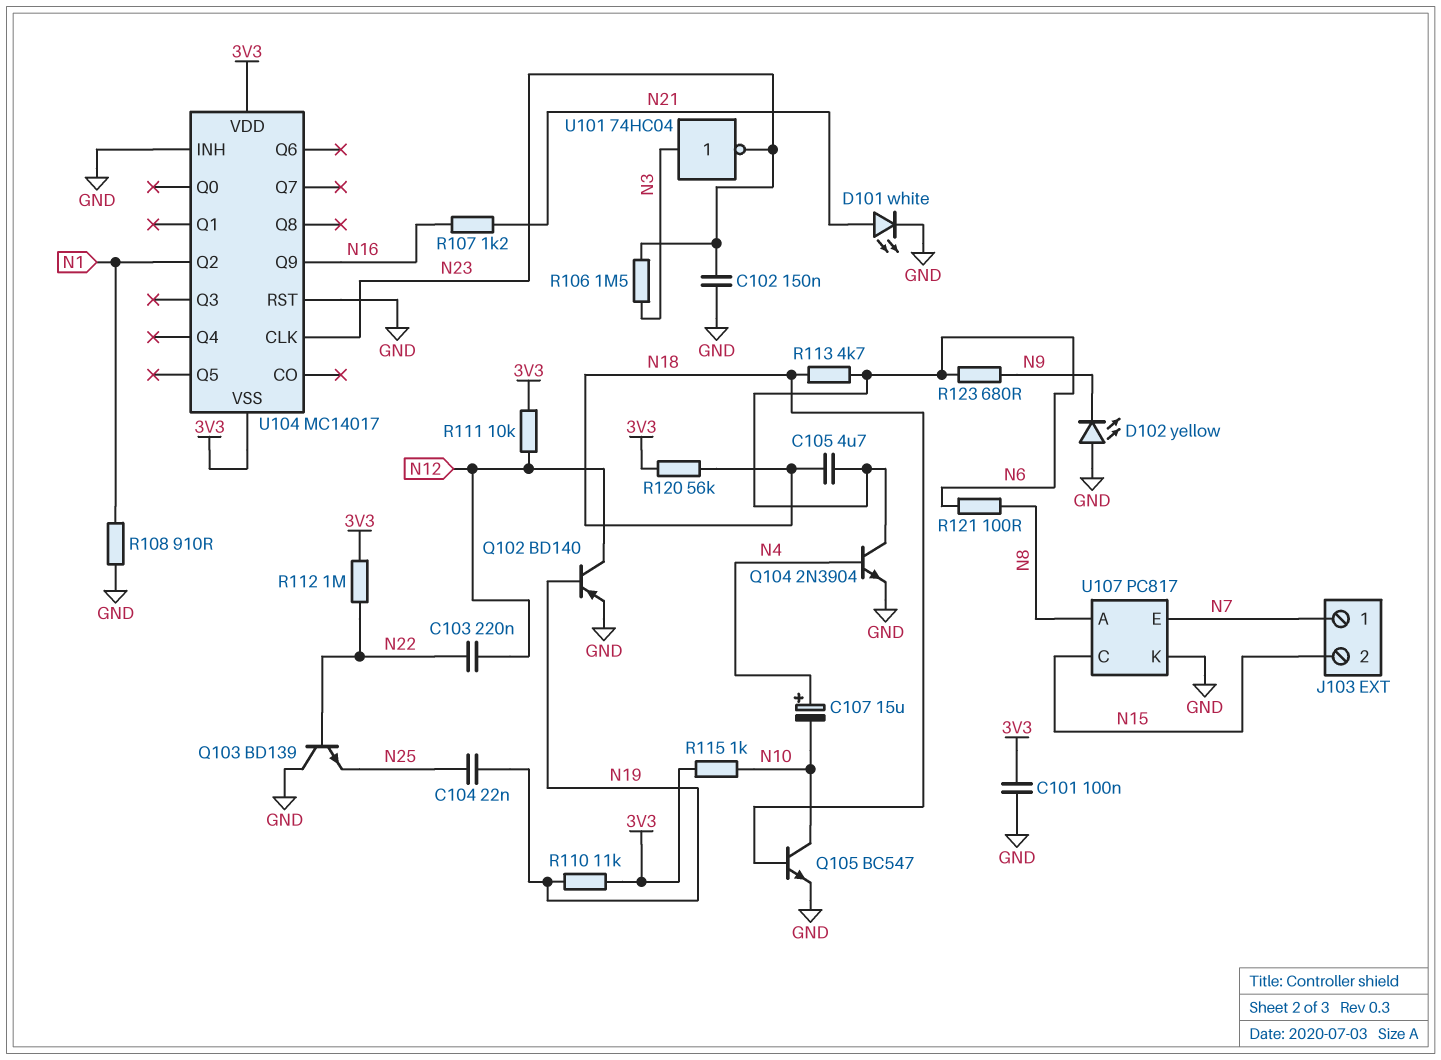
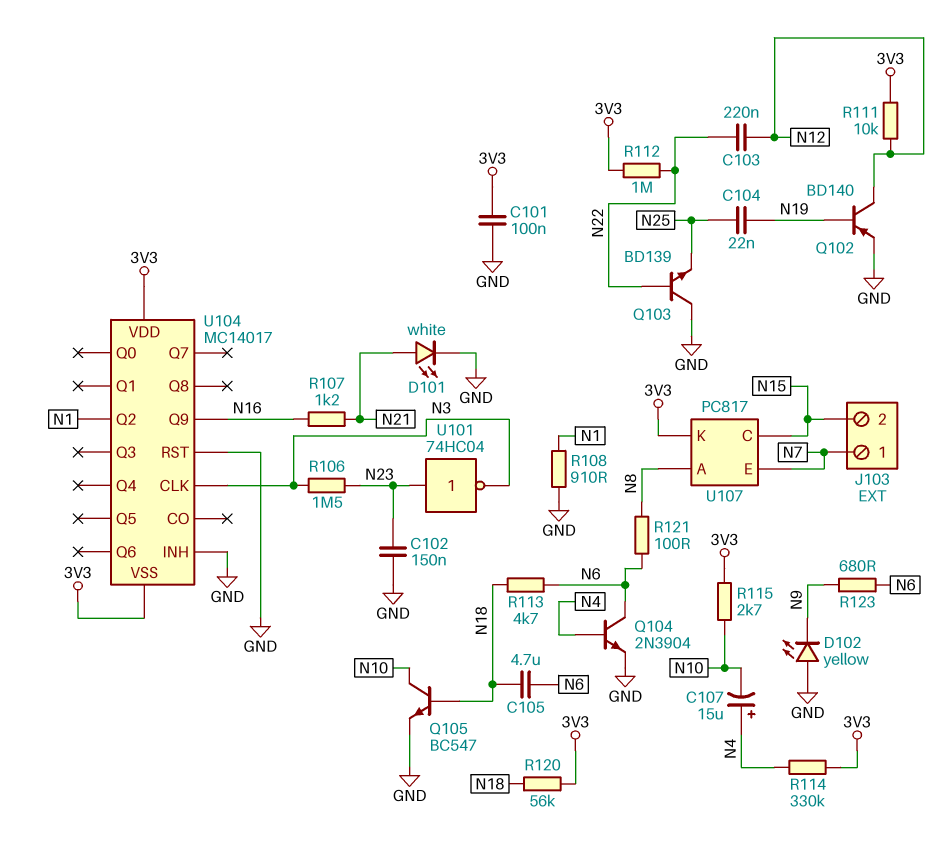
R110: 11k (3V3, N19) -> none
R114: none -> 330k (3V3, N4)
R115: 1k (3V3, N10) -> 2.7k (3V3, N10)
U101: NOT 74HC04 (in N3, out N23) -> NOT 74HC04 (in N23, out N3)
U104 pin CLK: N23 -> N3
U107 pin K: GND -> 3V3

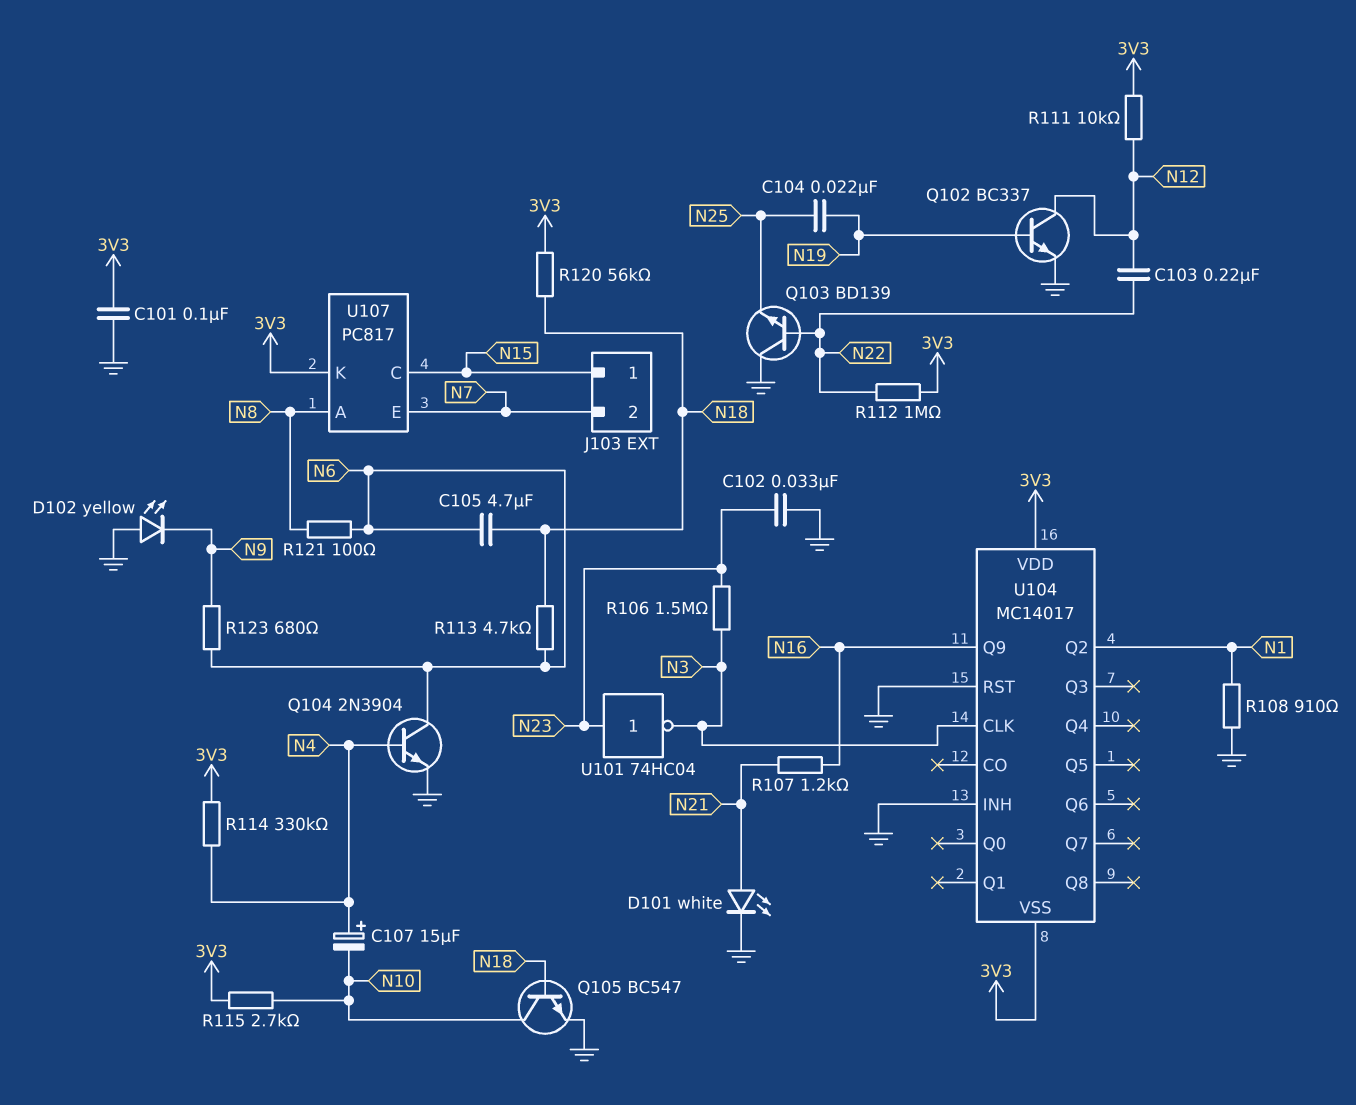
C102: 150nF (GND, N23) -> 33nF (GND, N23)
J103 pin 1: N7 -> N15
J103 pin 2: N15 -> N7
Q102: PNP BD140 (B N19, C N12, E GND) -> NPN BC337 (B N19, C N12, E GND)

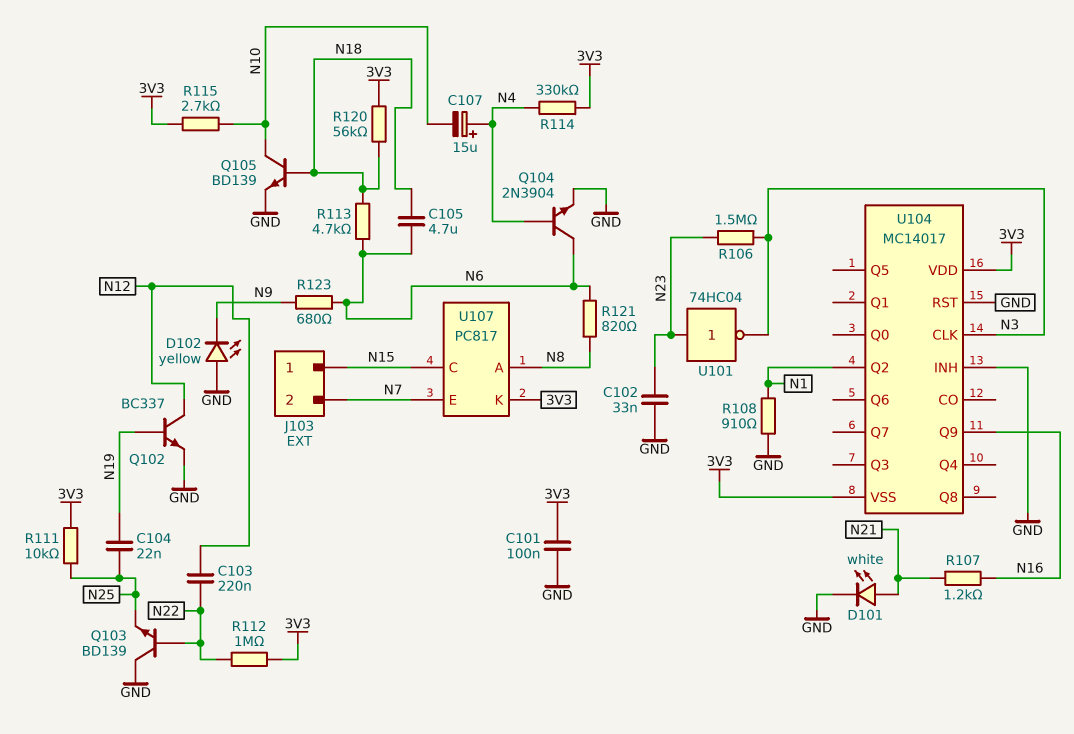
Q105: NPN BC547 (B N18, C N10, E GND) -> NPN BD139 (B N18, C N10, E GND)
R111: 10k (3V3, N12) -> 10k (3V3, N25)
R121: 100 (N6, N8) -> 820 (N6, N8)

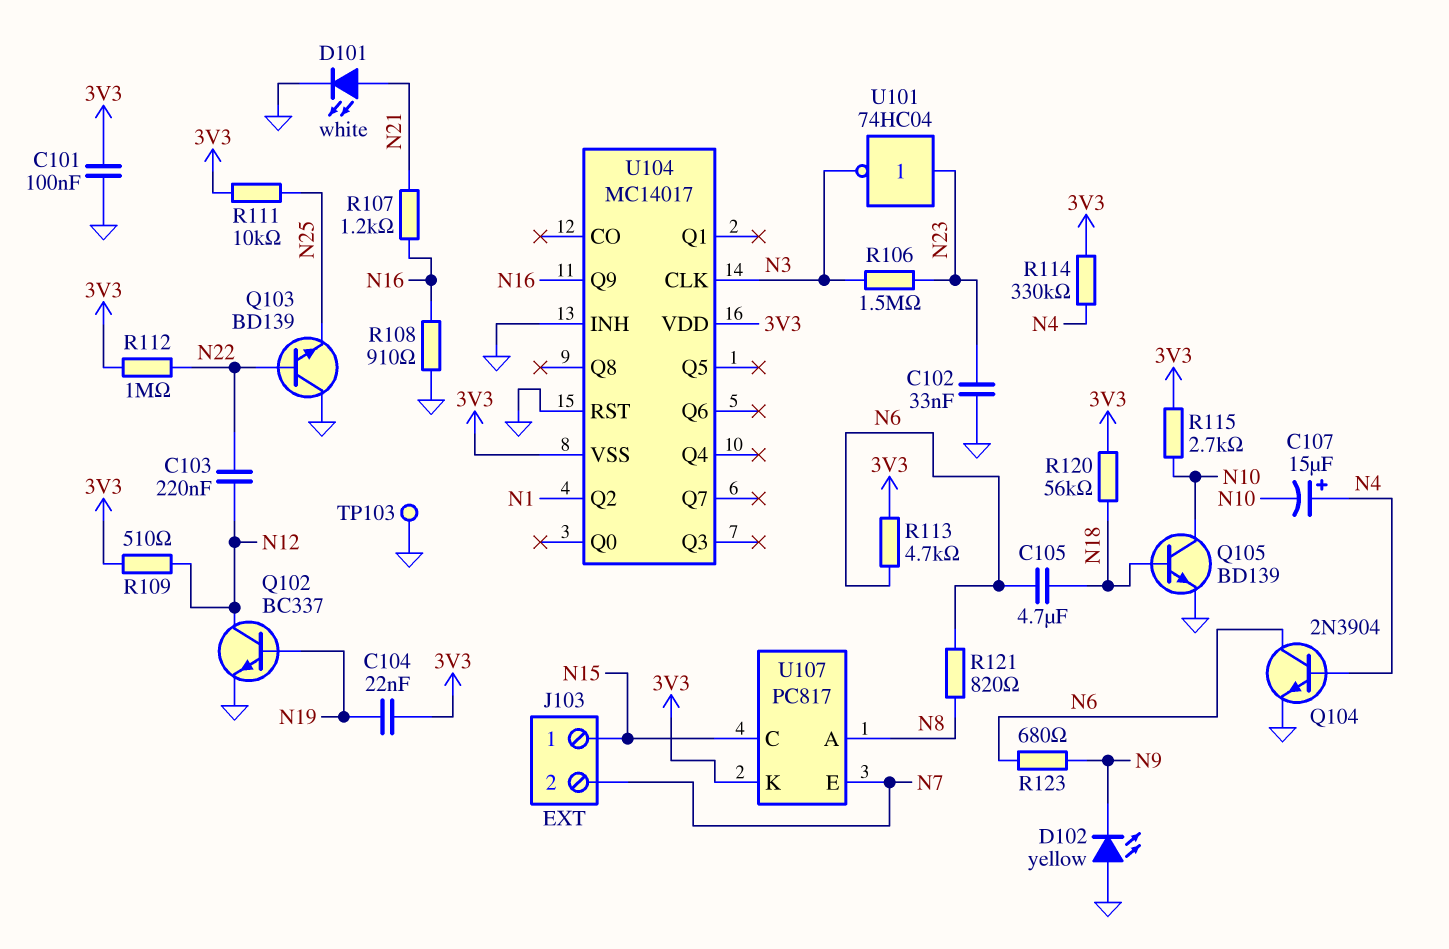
C104: 22nF (N19, N25) -> 22nF (3V3, N19)
R108: 910 (GND, N1) -> 910 (GND, N16)
R109: none -> 510 (3V3, N12)
R113: 4.7k (N6, N18) -> 4.7k (3V3, N6)
TP103: none -> test point (GND)

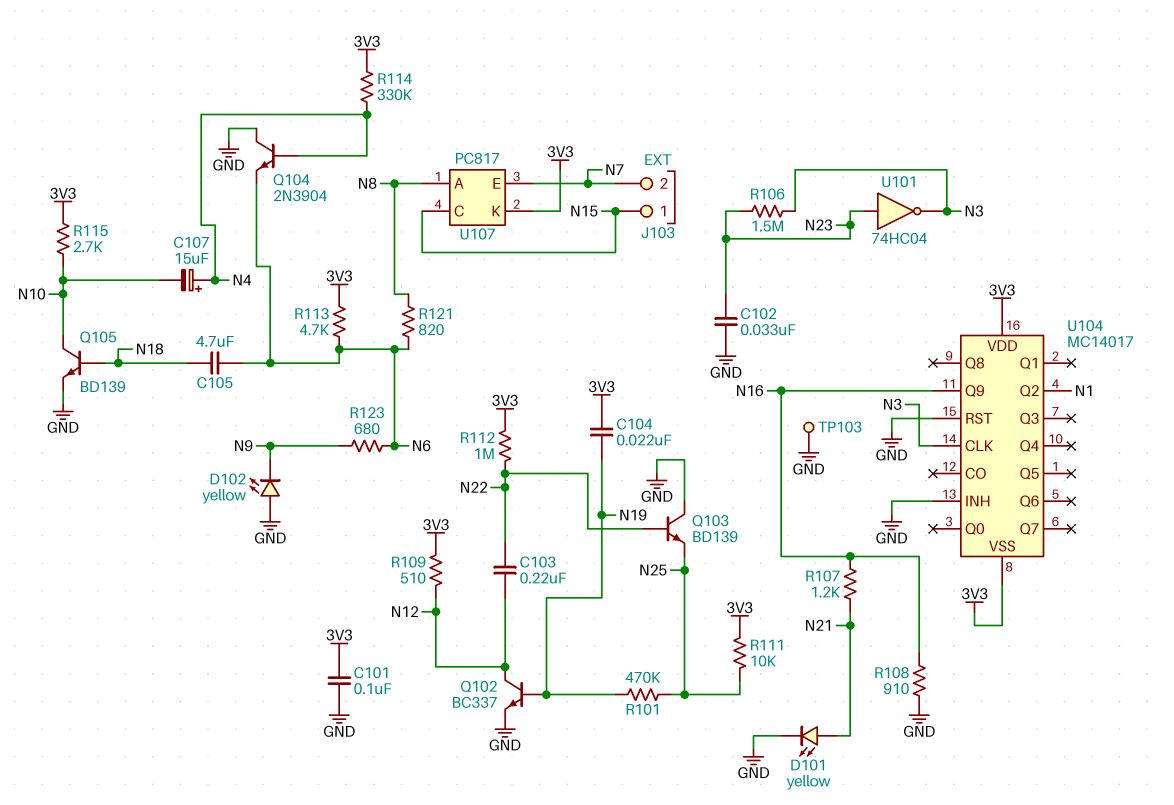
D101: LED white (A N21, K GND) -> LED yellow (A N21, K GND)
Q104: NPN 2N3904 (B N4, C N6, E GND) -> NPN 2N3904 (B N4, C GND, E N6)
R101: none -> 470k (N19, N25)
R120: 56k (3V3, N18) -> none

